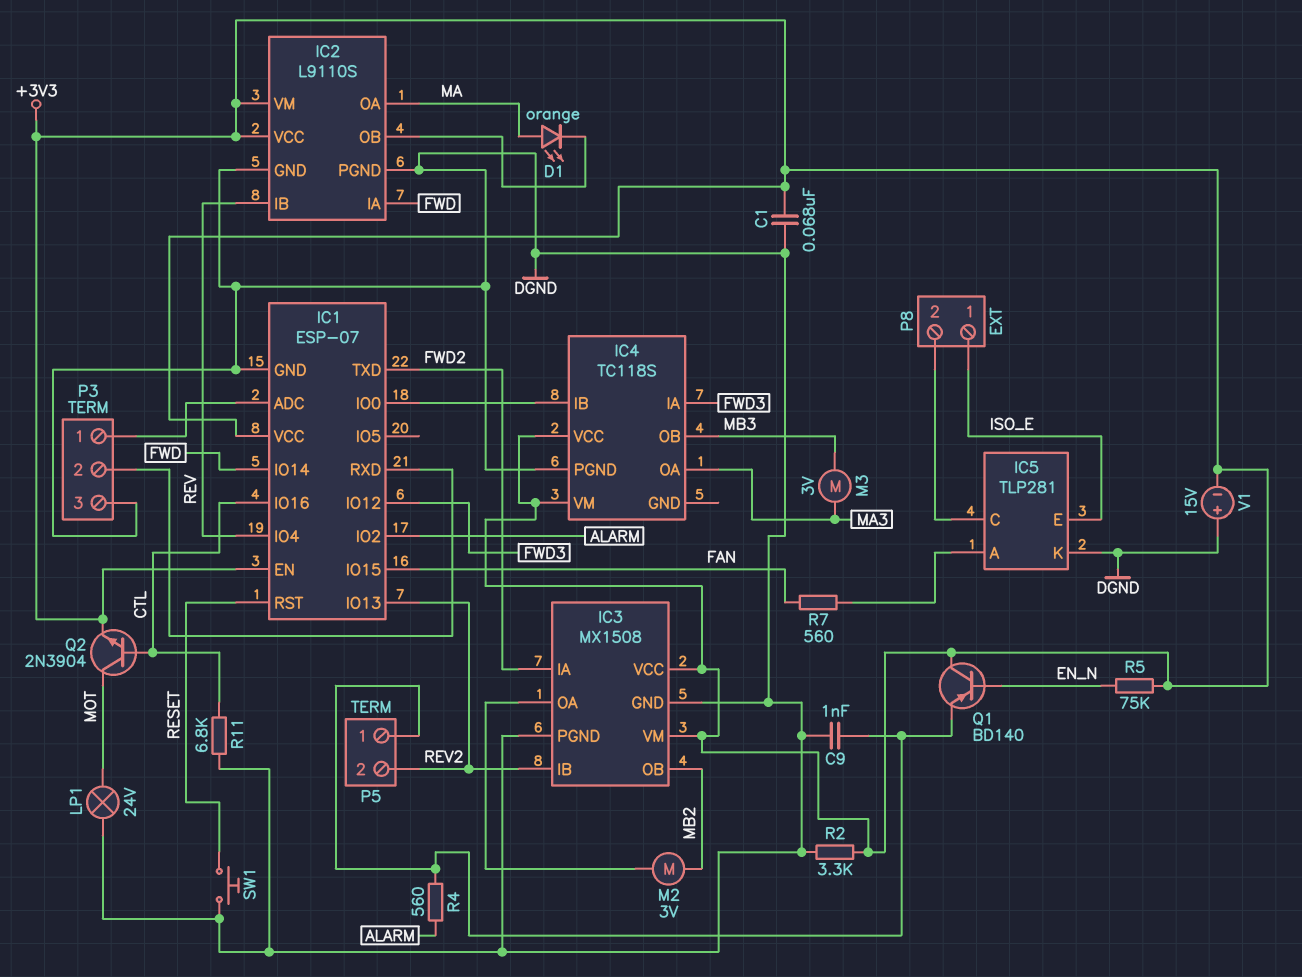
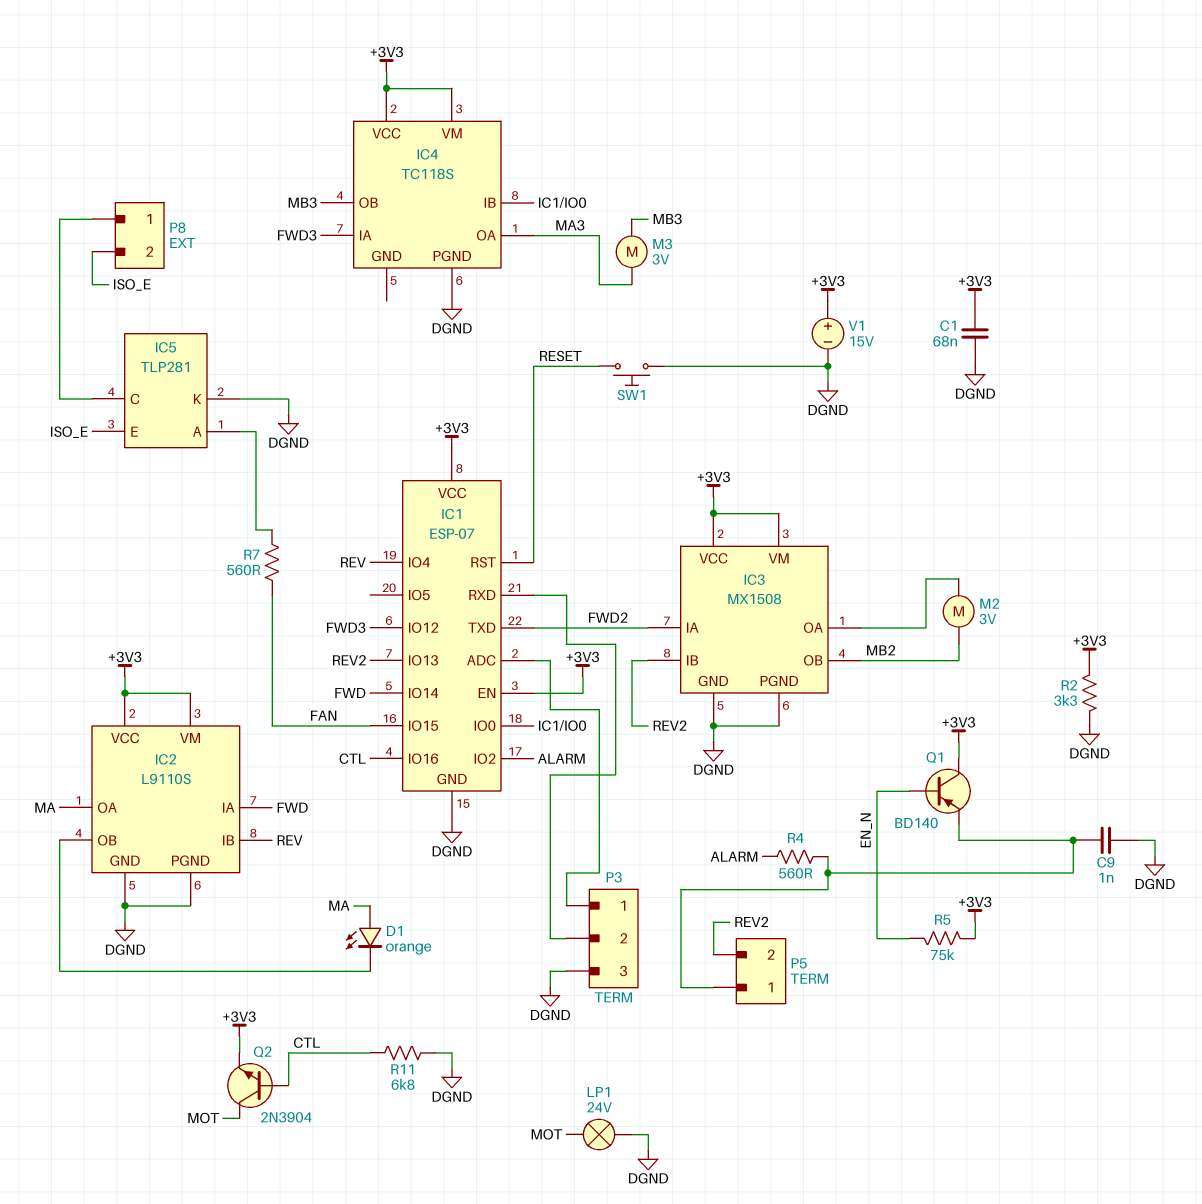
P8 pin 1: ISO_E -> IC5/C
P8 pin 2: IC5/C -> ISO_E
V1: 15V (plus DGND, minus +3V3) -> 15V (plus +3V3, minus DGND)

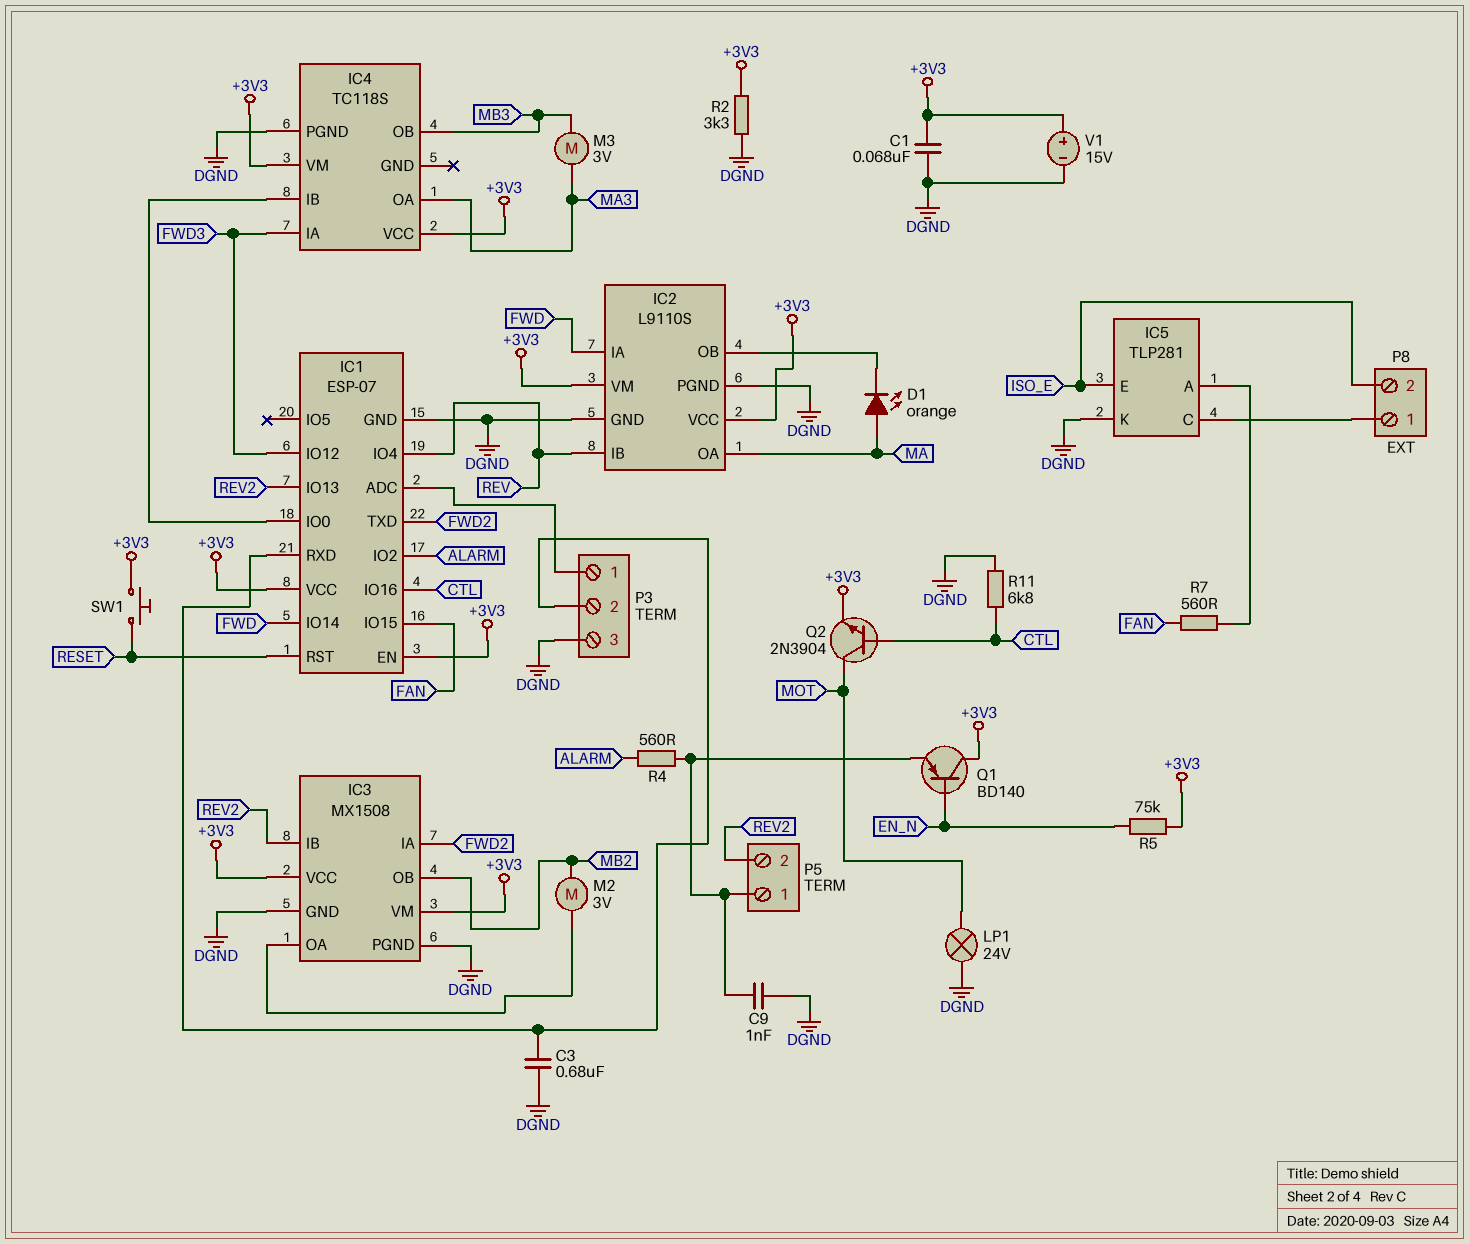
C3: none -> 680nF (DGND, IC1/RXD)
SW1: button (DGND, RESET) -> button (+3V3, RESET)

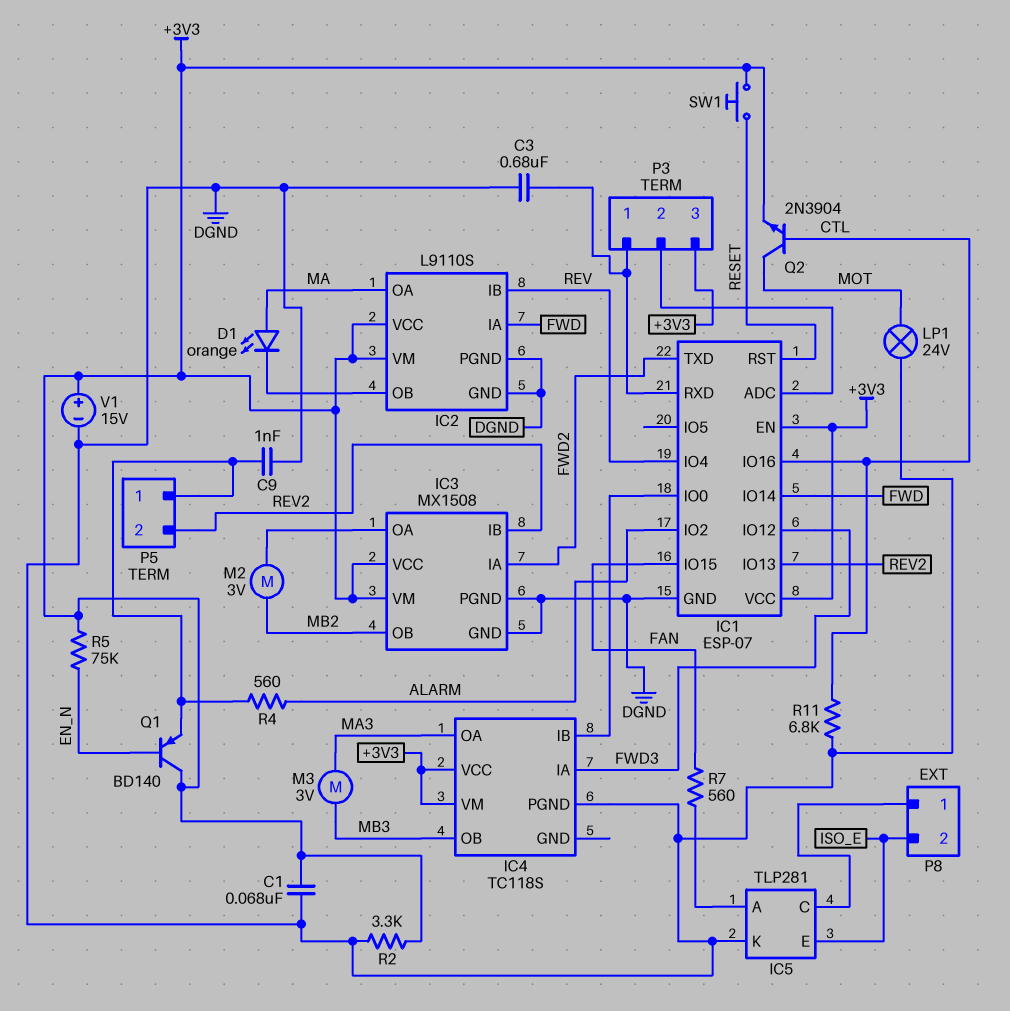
P3 pin 1: IC1/ADC -> IC1/RXD
P3 pin 2: IC1/RXD -> IC1/ADC
P3 pin 3: DGND -> +3V3

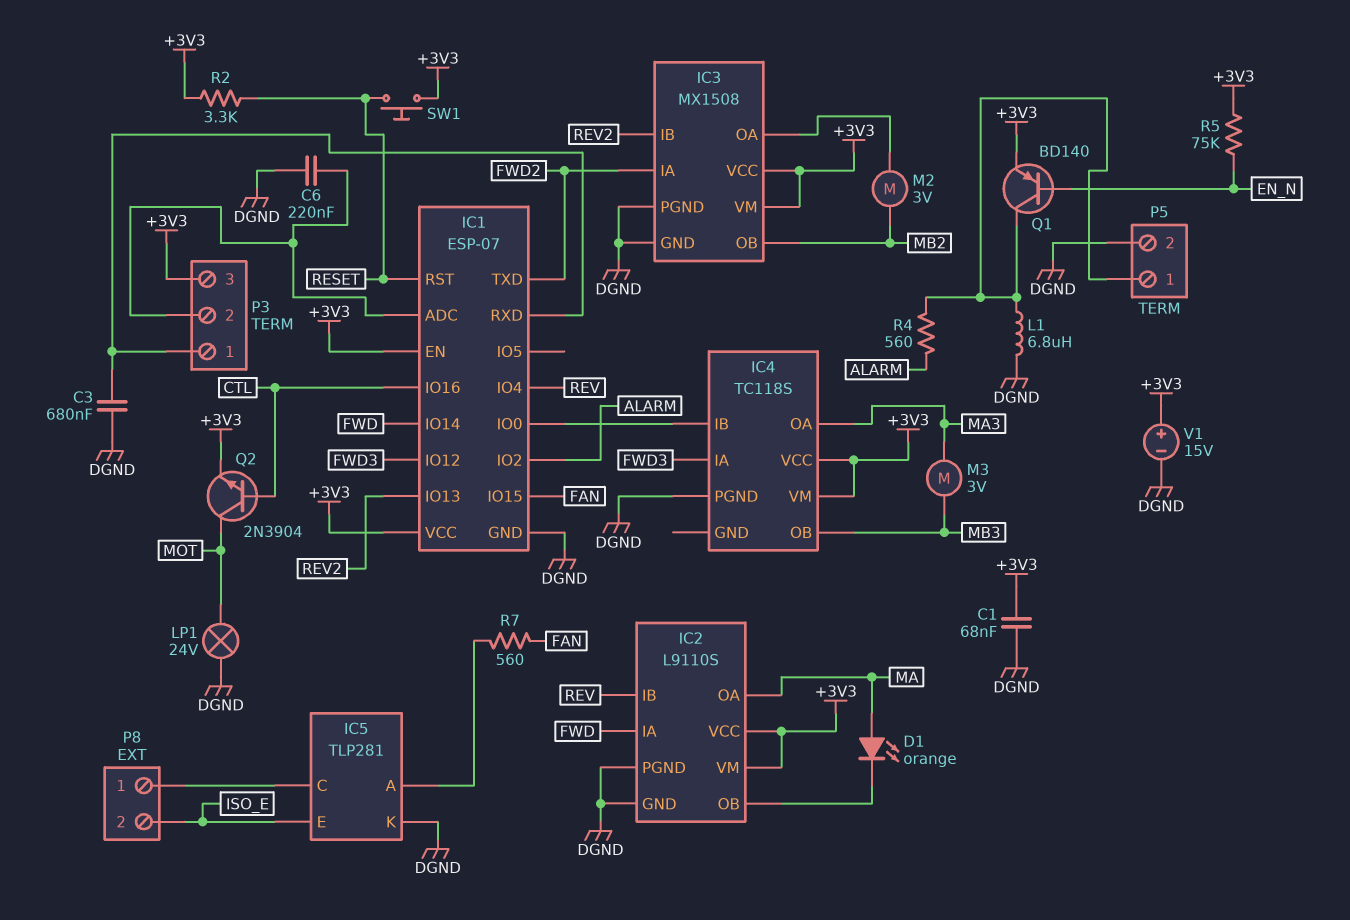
C6: none -> 220nF (DGND, IC1/ADC)
C9: 1nF (DGND, P5/1) -> none
L1: none -> 6.8uH (DGND, P5/1)
P5 pin 2: REV2 -> DGND
Q1: PNP BD140 (B EN_N, C +3V3, E P5/1) -> PNP BD140 (B EN_N, C P5/1, E +3V3)
R2: 3.3k (+3V3, DGND) -> 3.3k (+3V3, RESET)
R11: 6.8k (CTL, DGND) -> none

